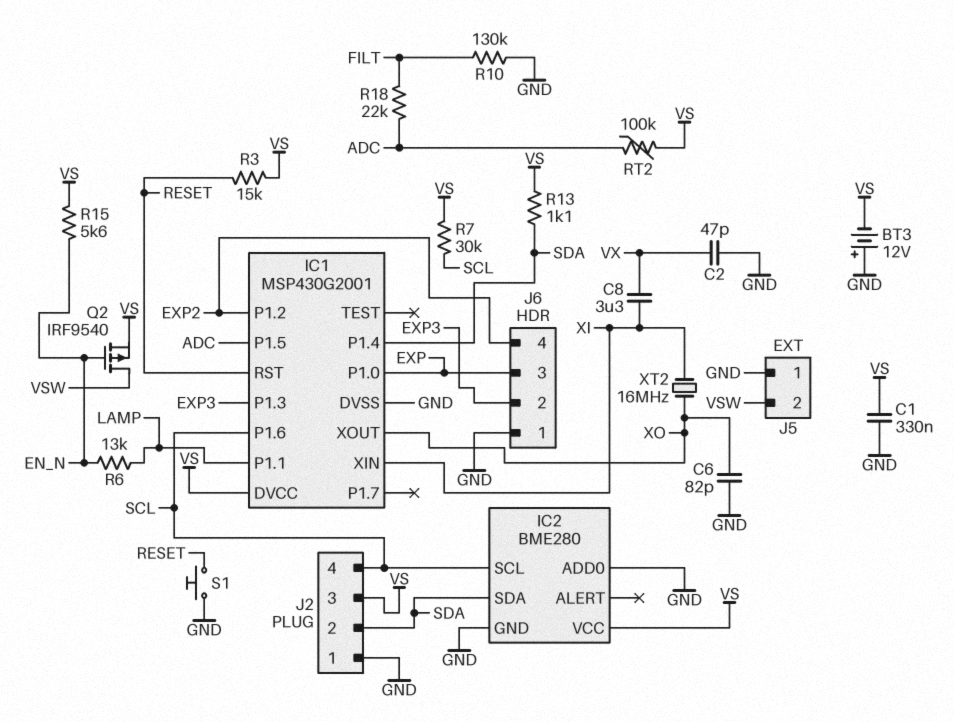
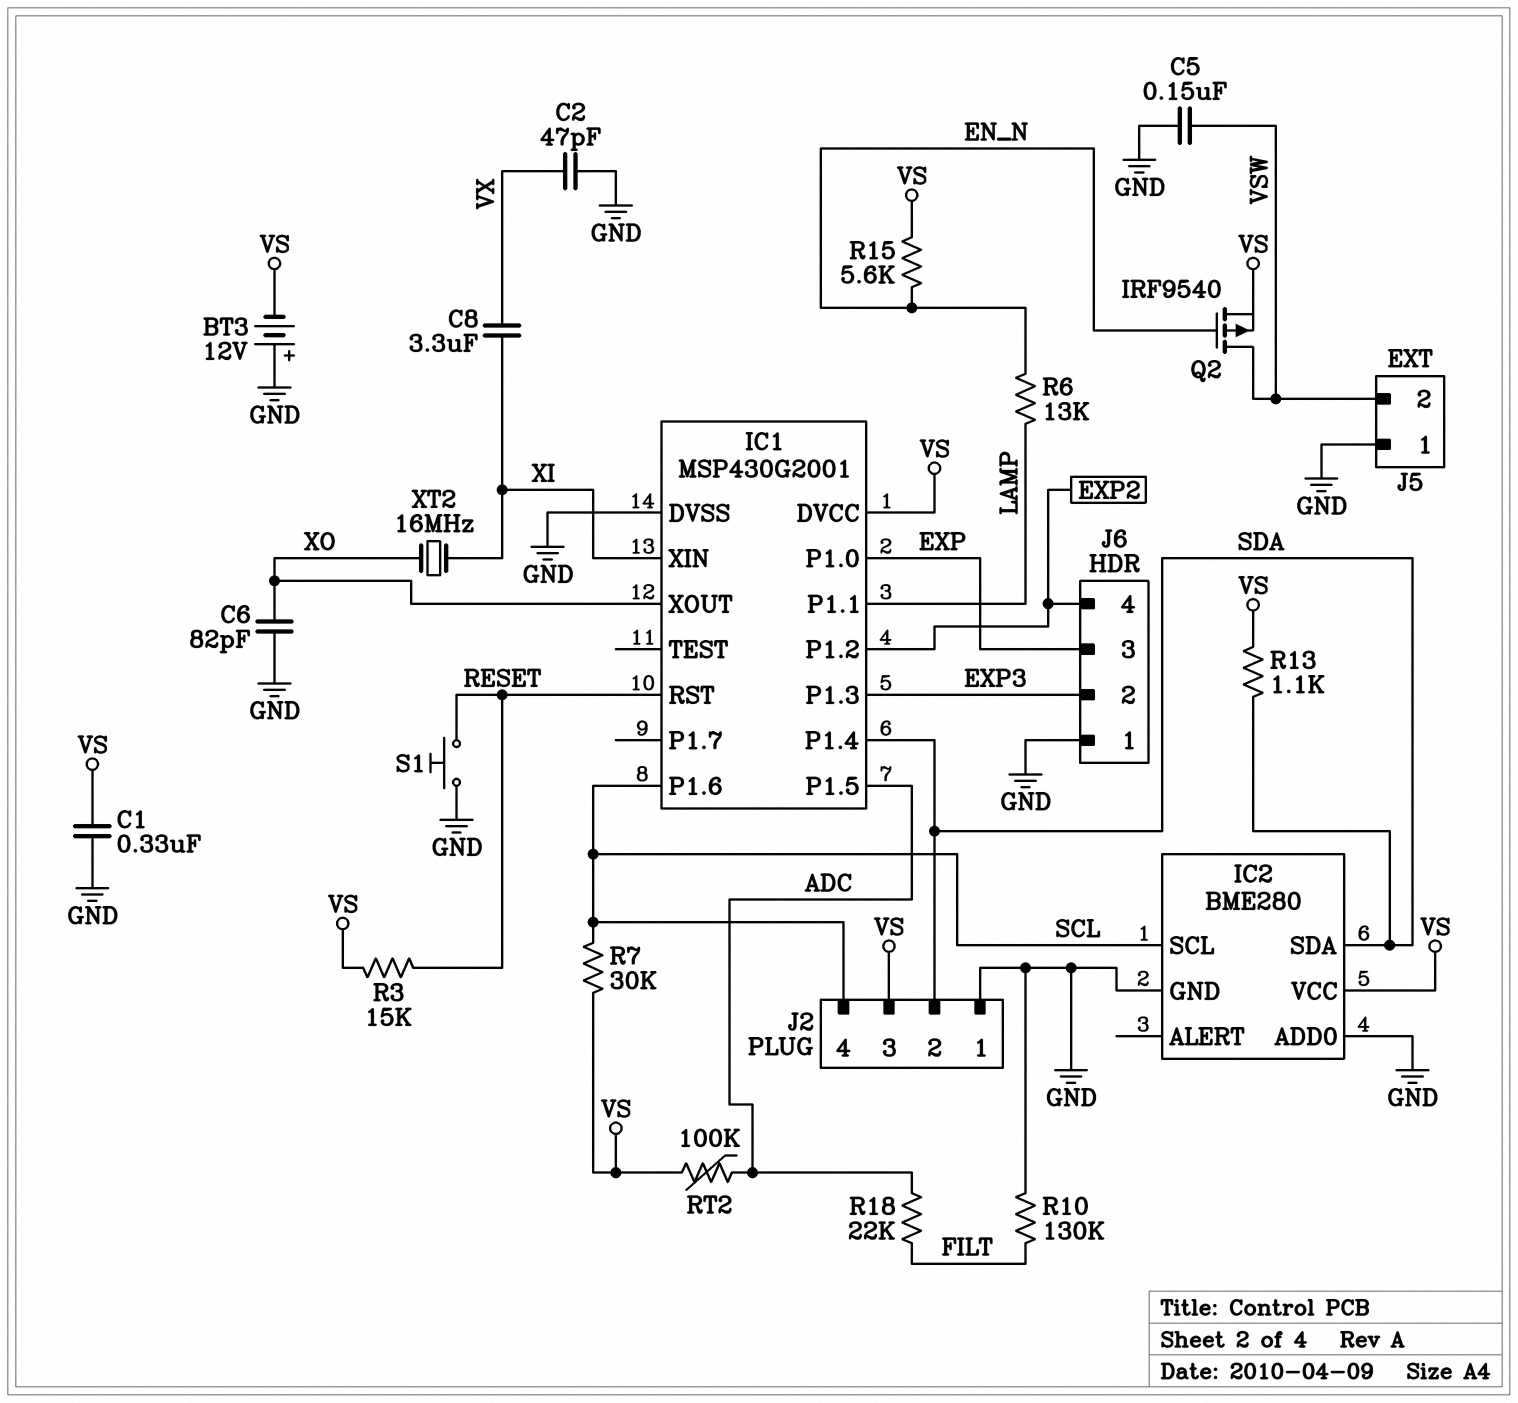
C5: none -> 150nF (GND, VSW)

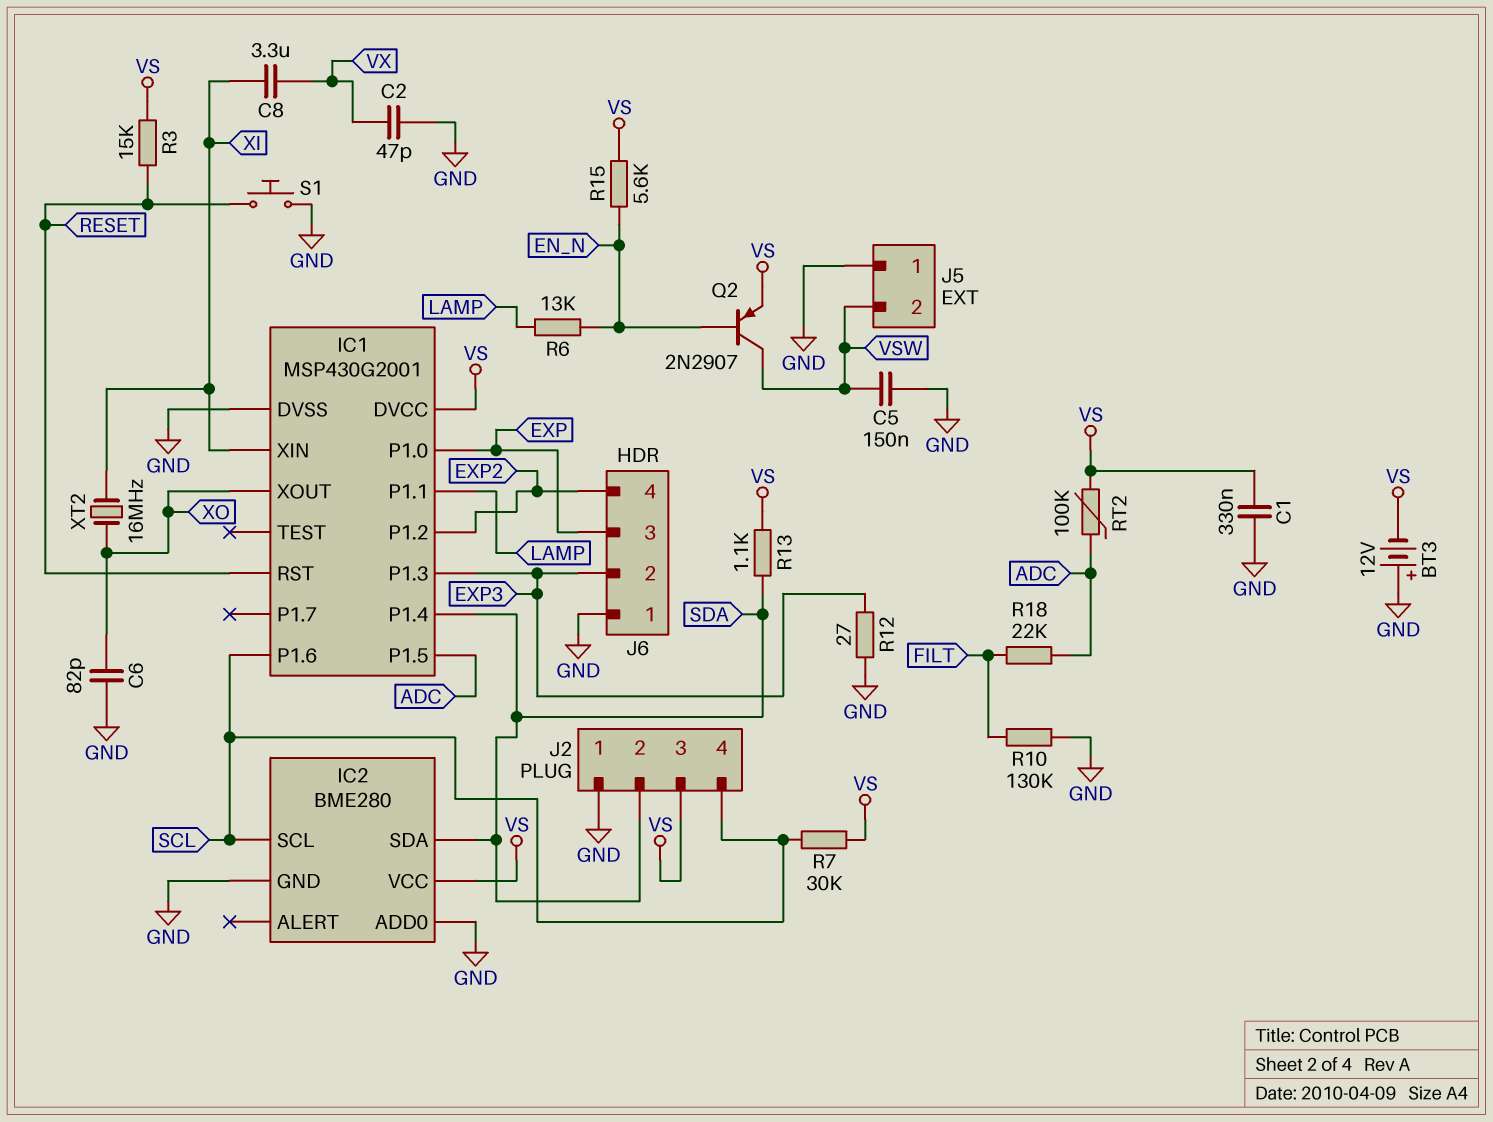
Q2: PMOS IRF9540 (G EN_N, D VSW, S VS) -> PNP 2N2907 (B EN_N, C VSW, E VS)
R12: none -> 27 (EXP3, GND)

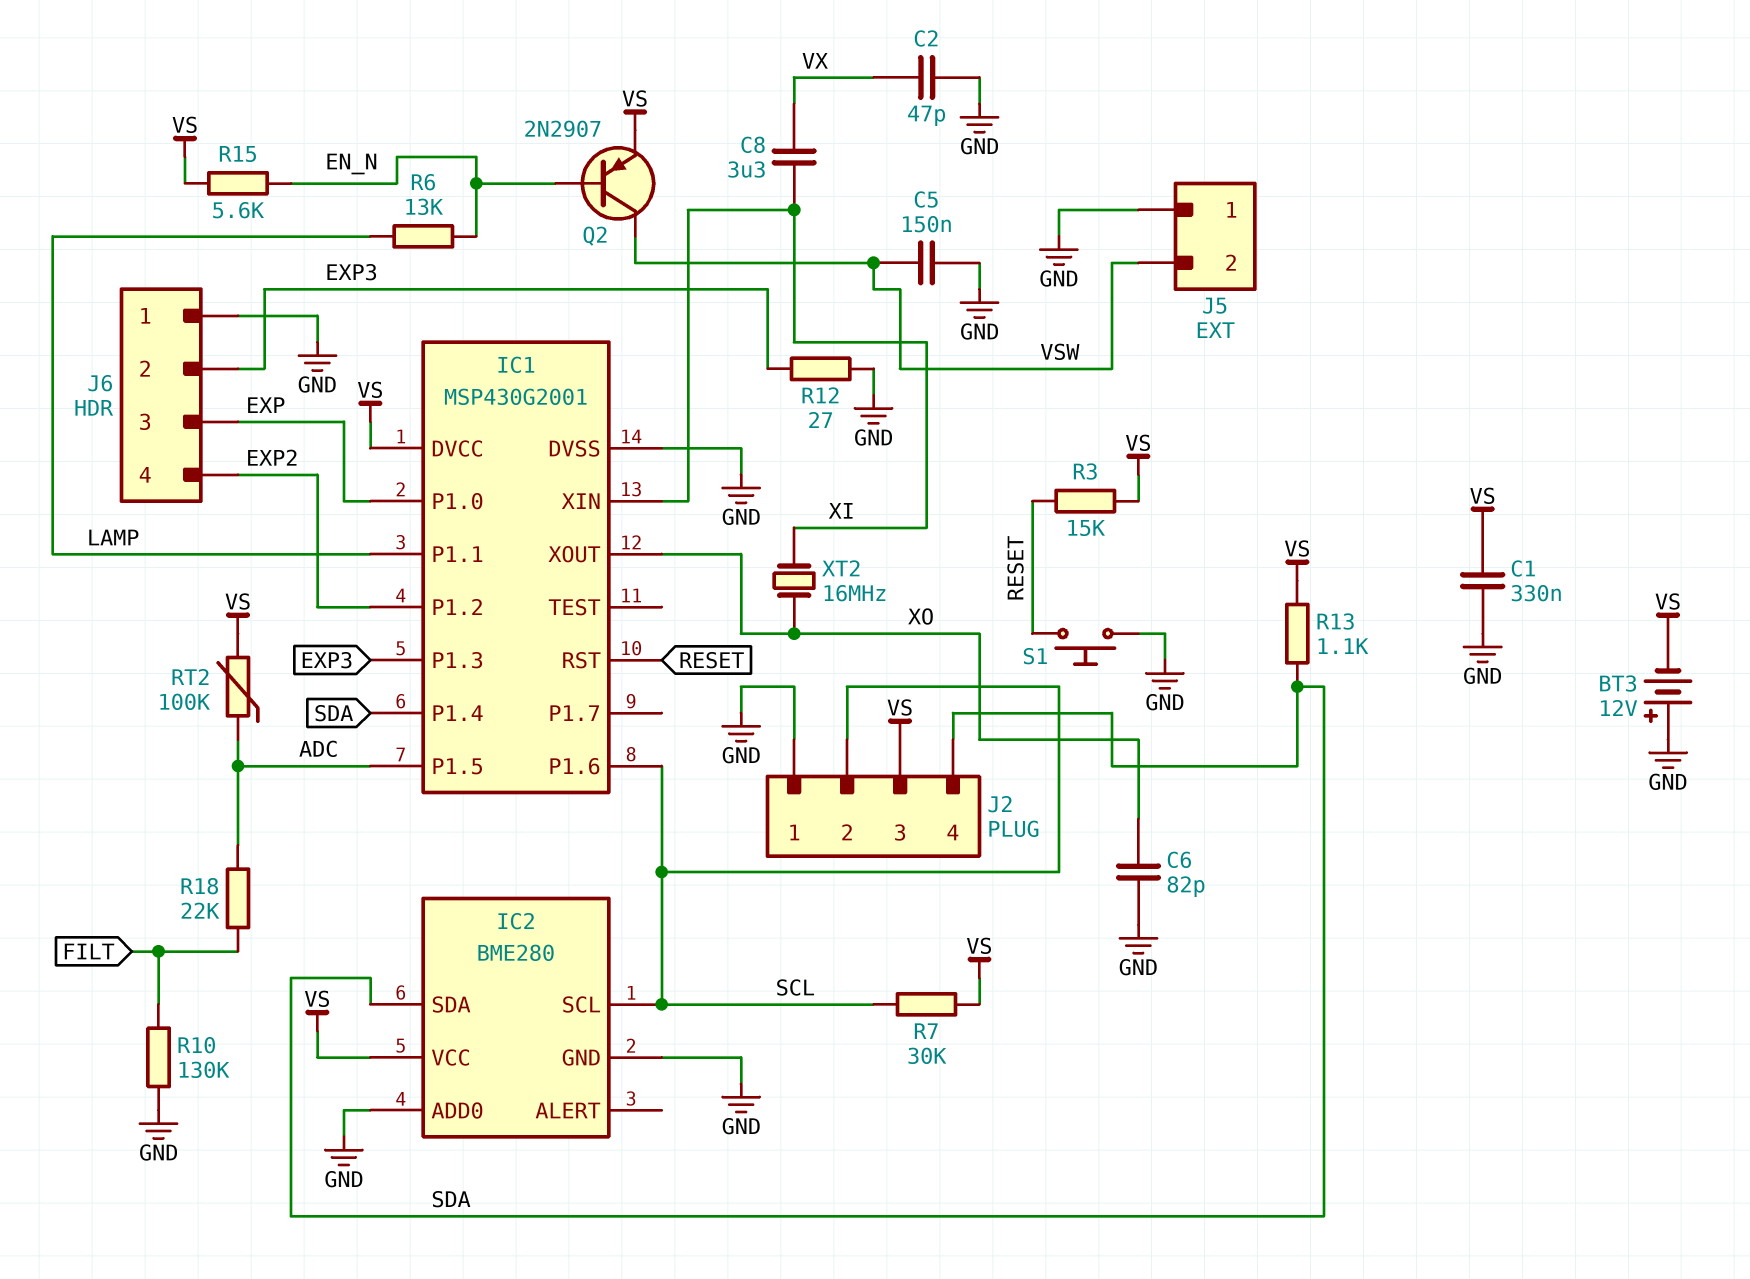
J2 pin 2: SDA -> SCL
J2 pin 4: SCL -> SDA

